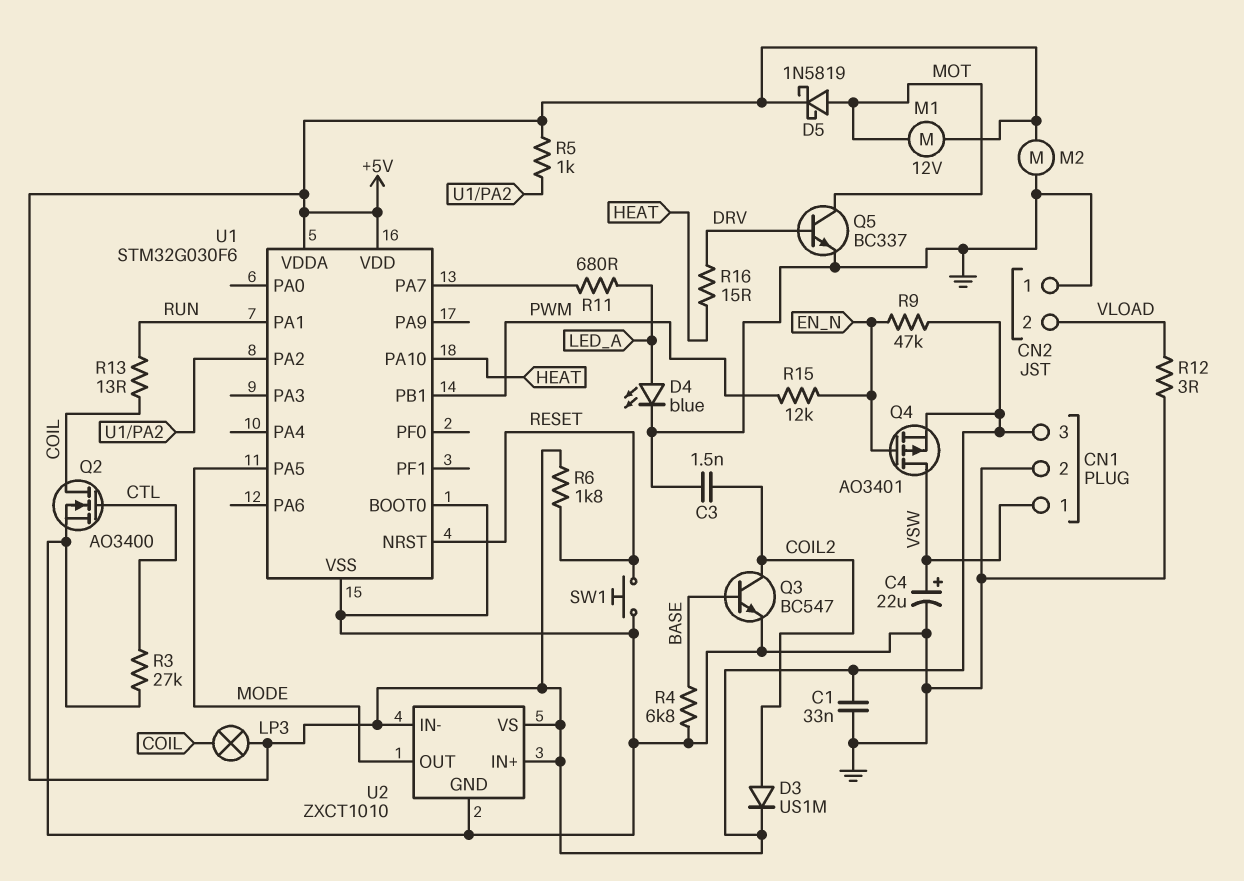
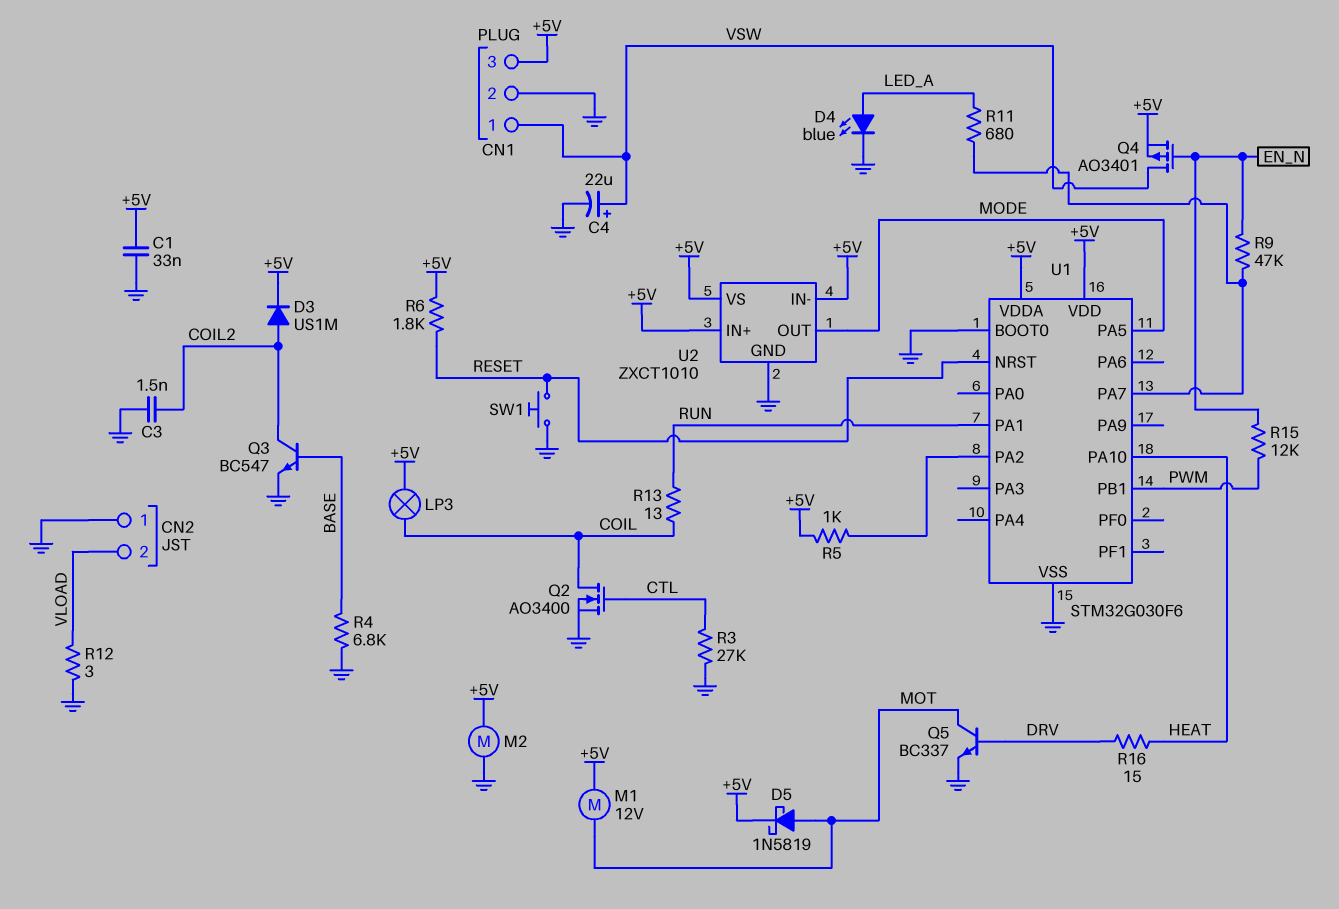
R9: 47k (+5V, EN_N) -> 47k (EN_N, U1/PA7)

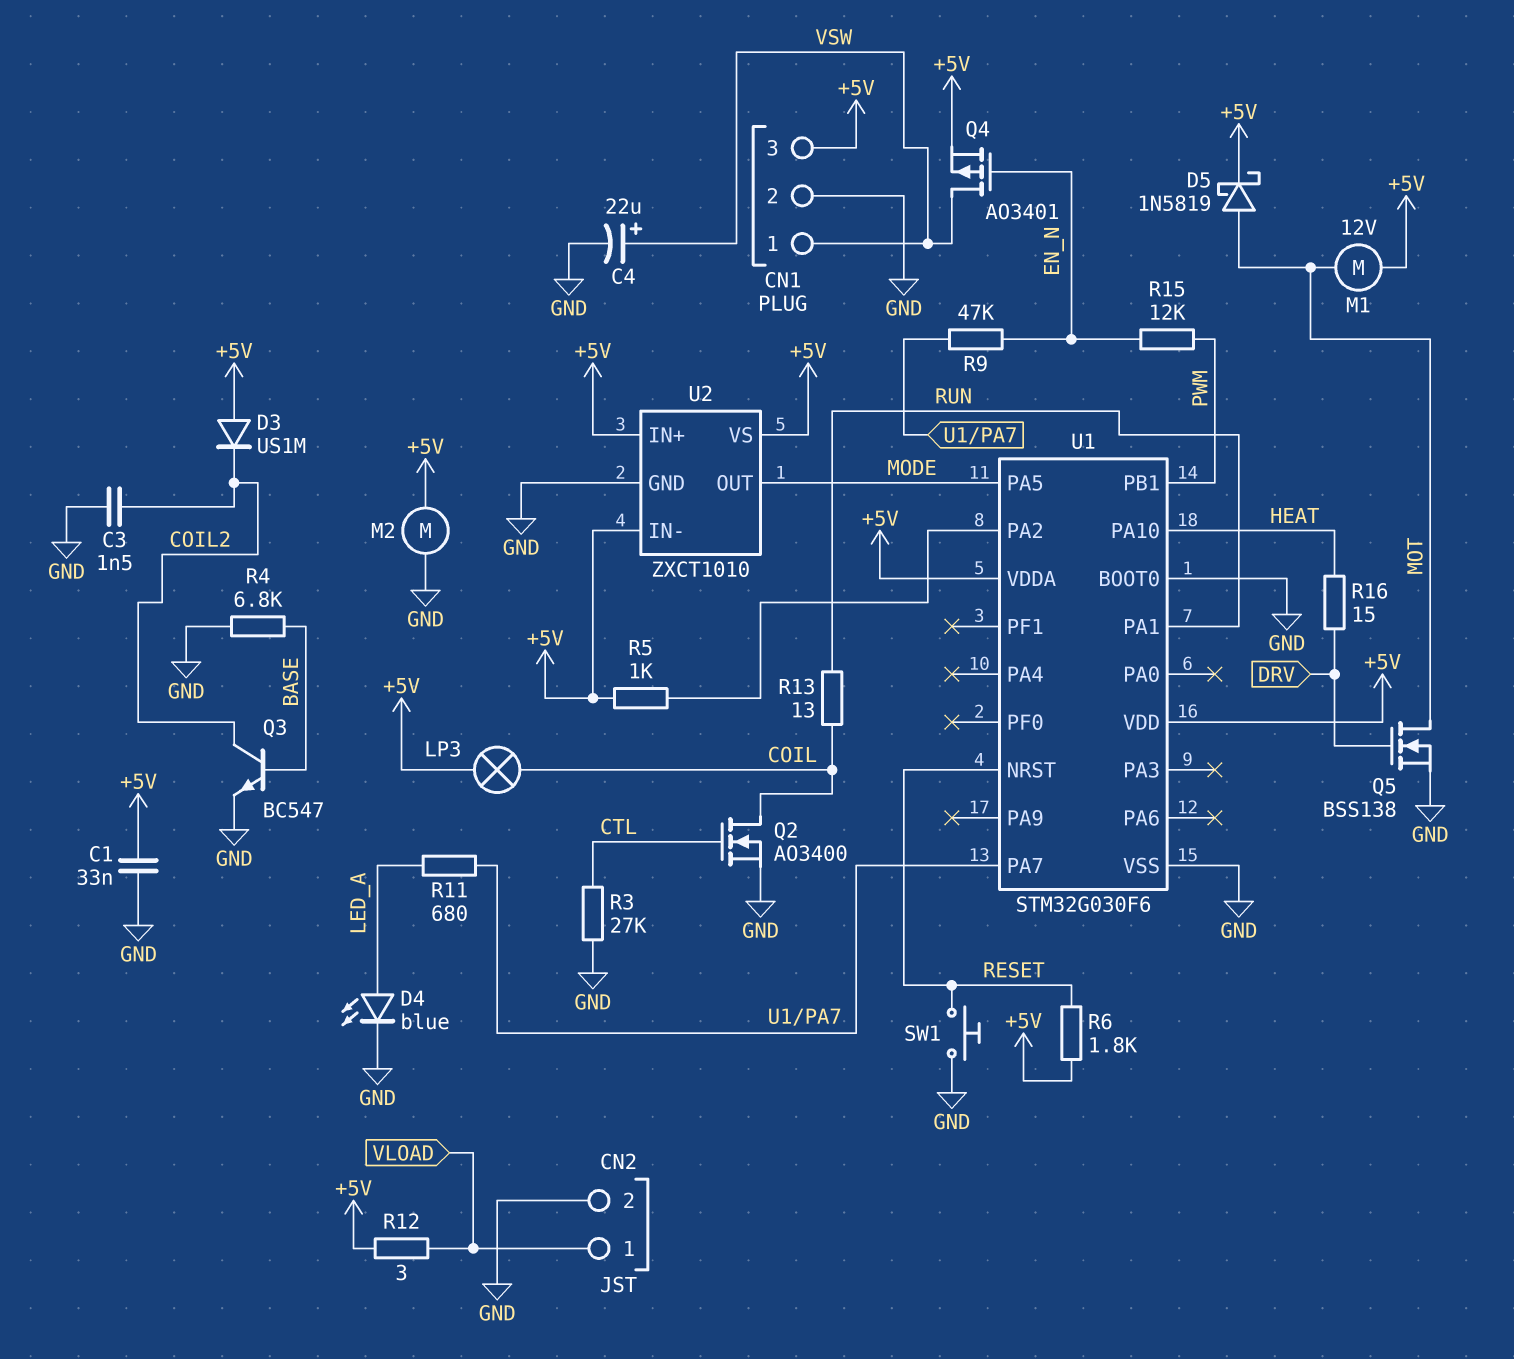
CN2 pin 1: GND -> VLOAD
CN2 pin 2: VLOAD -> GND
D3: diode US1M (A COIL2, K +5V) -> diode US1M (A +5V, K COIL2)
Q5: NPN BC337 (B DRV, C MOT, E GND) -> NMOS BSS138 (G DRV, D MOT, S GND)
R12: 3 (GND, VLOAD) -> 3 (+5V, VLOAD)

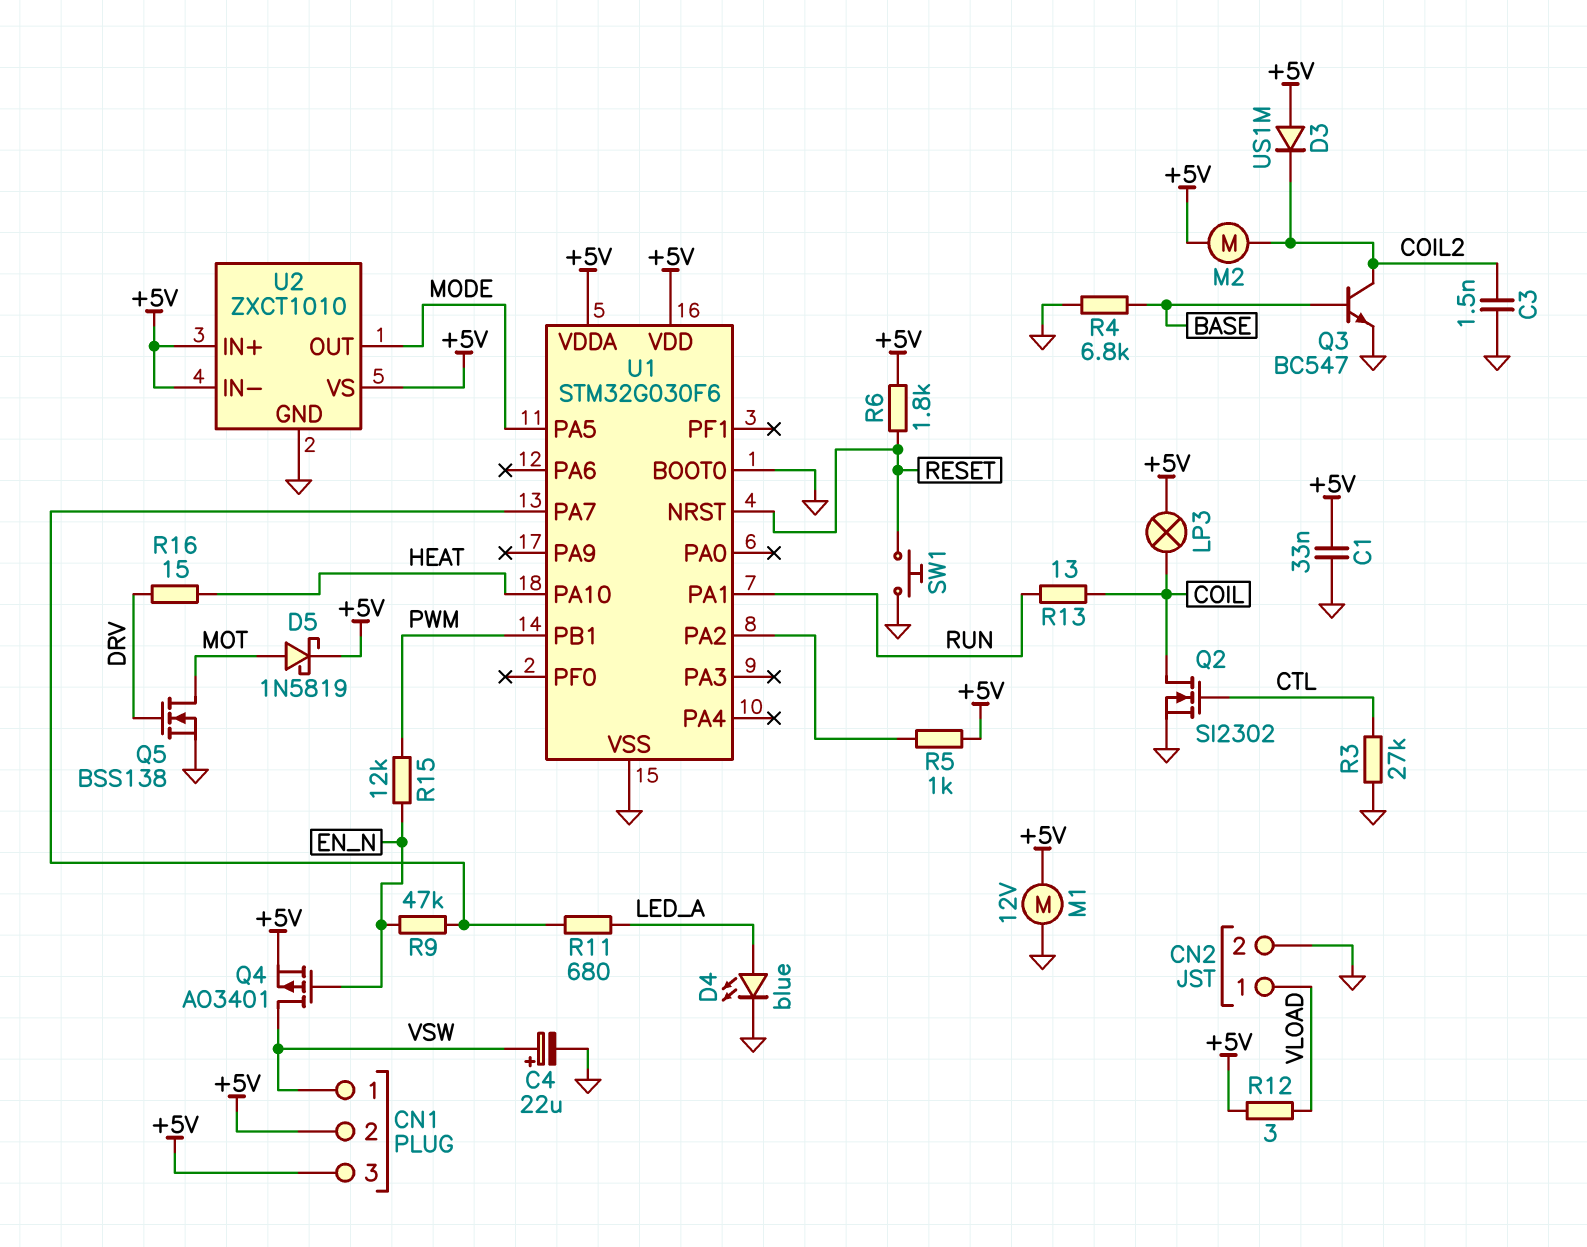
CN1 pin 2: GND -> +5V
M1: motor 12V (+5V, MOT) -> motor 12V (+5V, GND)
M2: motor (+5V, GND) -> motor (+5V, COIL2)
Q2: NMOS AO3400 (G CTL, D COIL, S GND) -> NMOS SI2302 (G CTL, D COIL, S GND)

